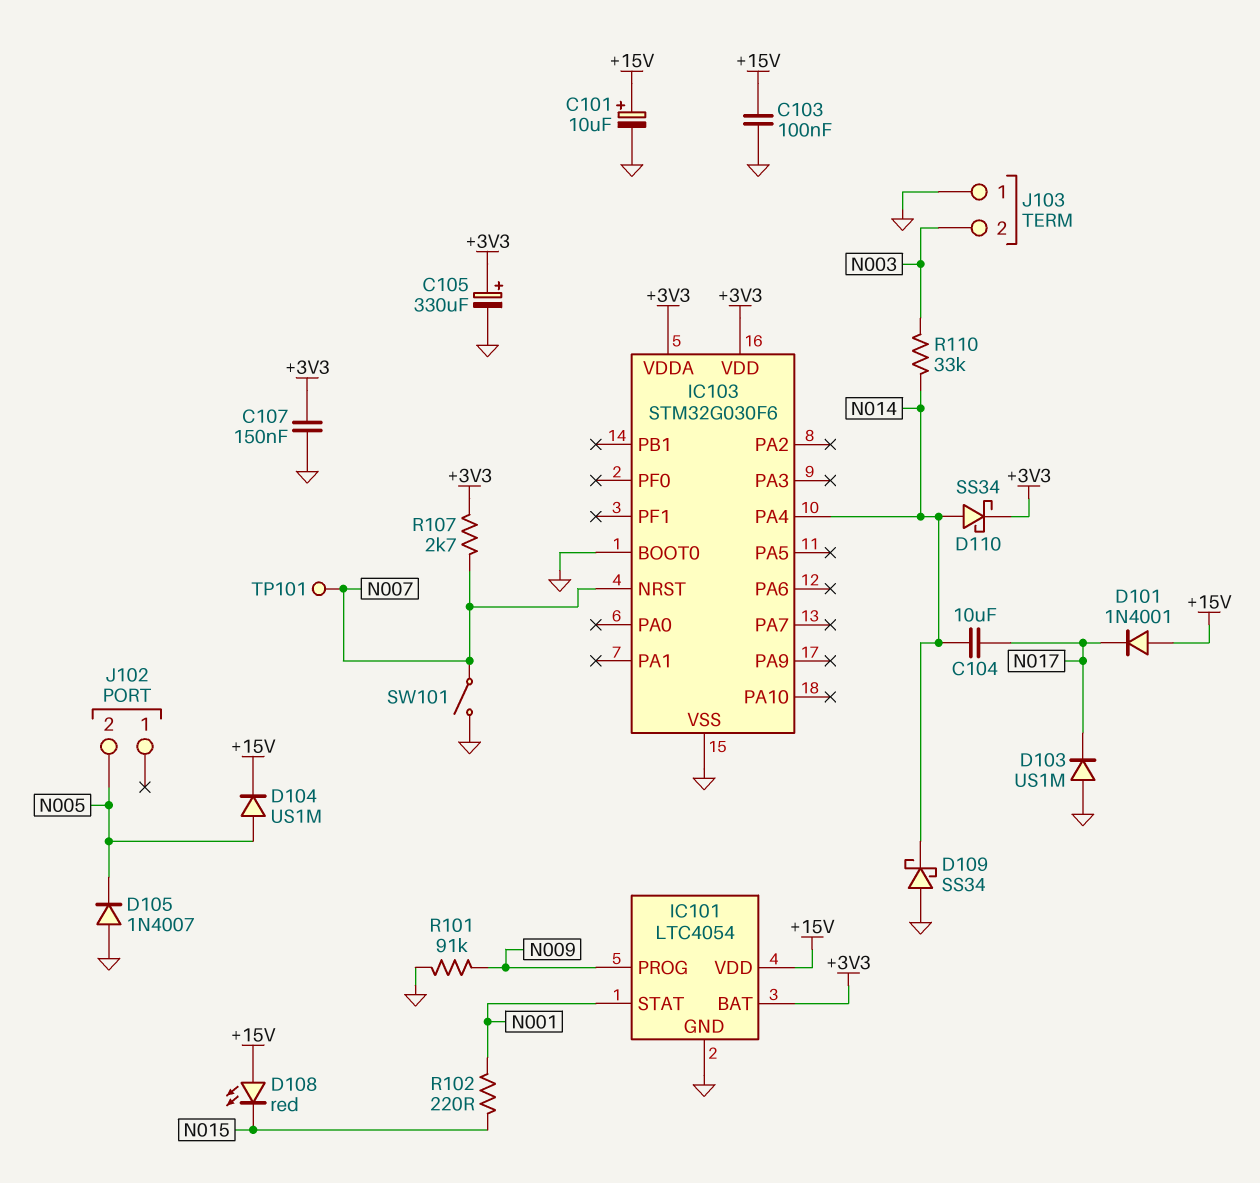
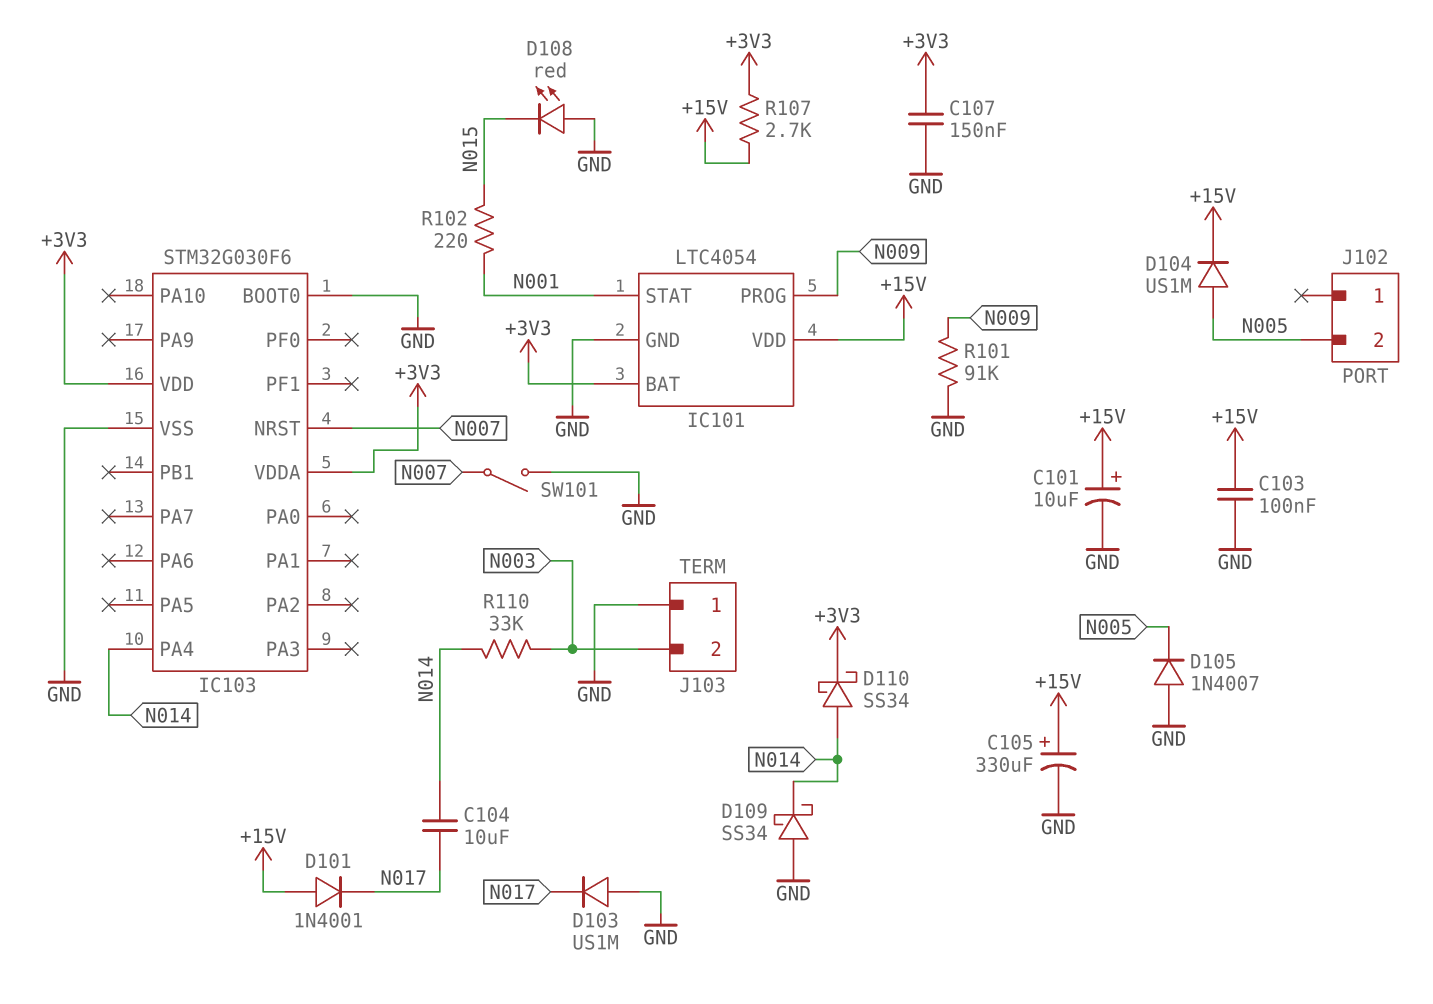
C105: 330uF (plus +3V3, minus GND) -> 330uF (plus +15V, minus GND)
D108: LED red (A +15V, K N015) -> LED red (A GND, K N015)
R107: 2.7k (+3V3, N007) -> 2.7k (+3V3, +15V)
TP101: test point (N007) -> none

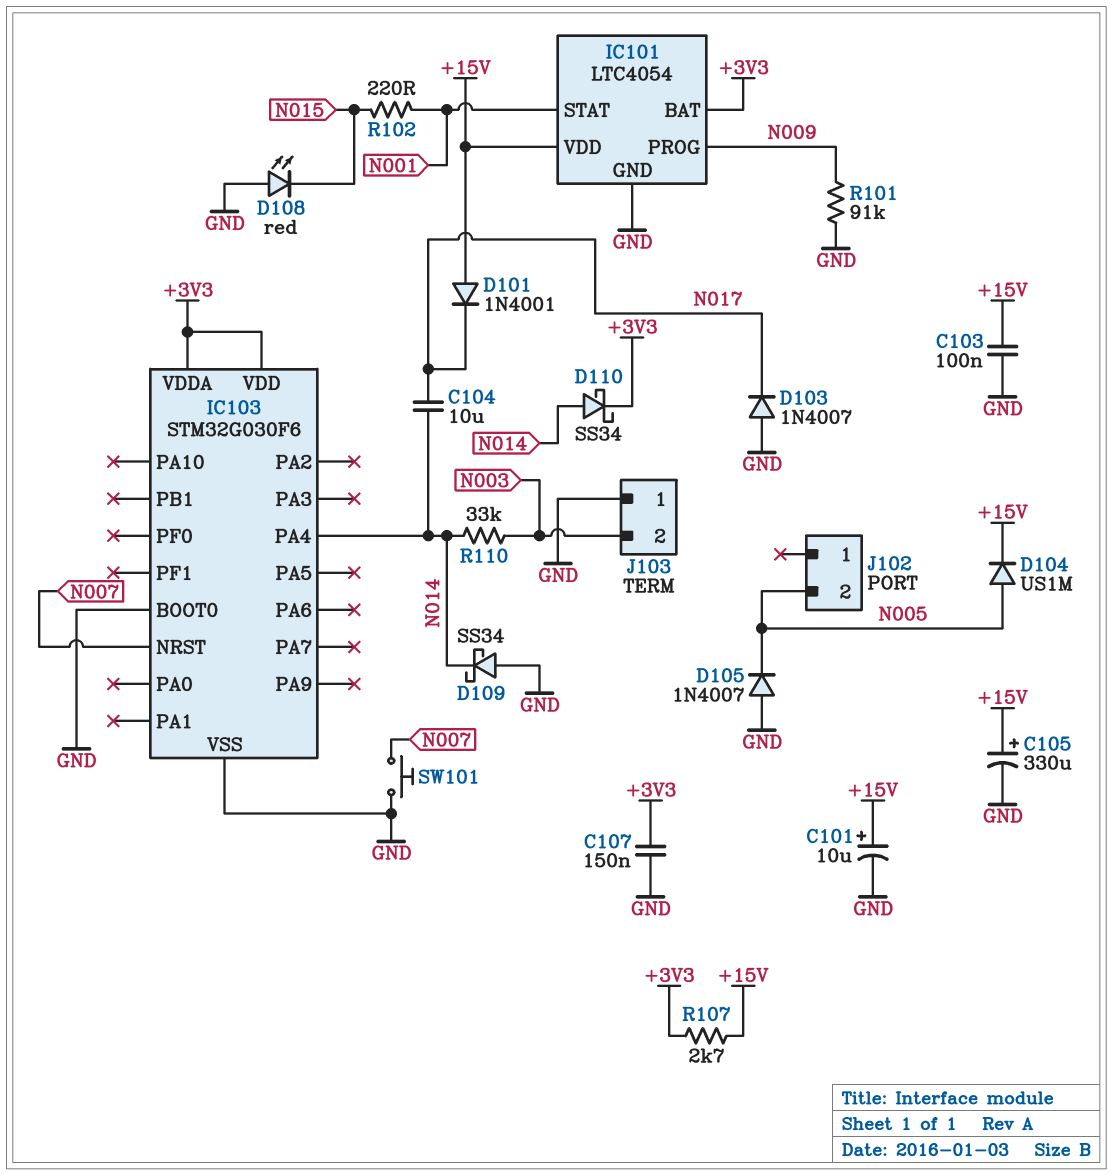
D103: diode US1M (A GND, K N017) -> diode 1N4007 (A GND, K N017)
SW101: switch (GND, N007) -> button (GND, N007)

